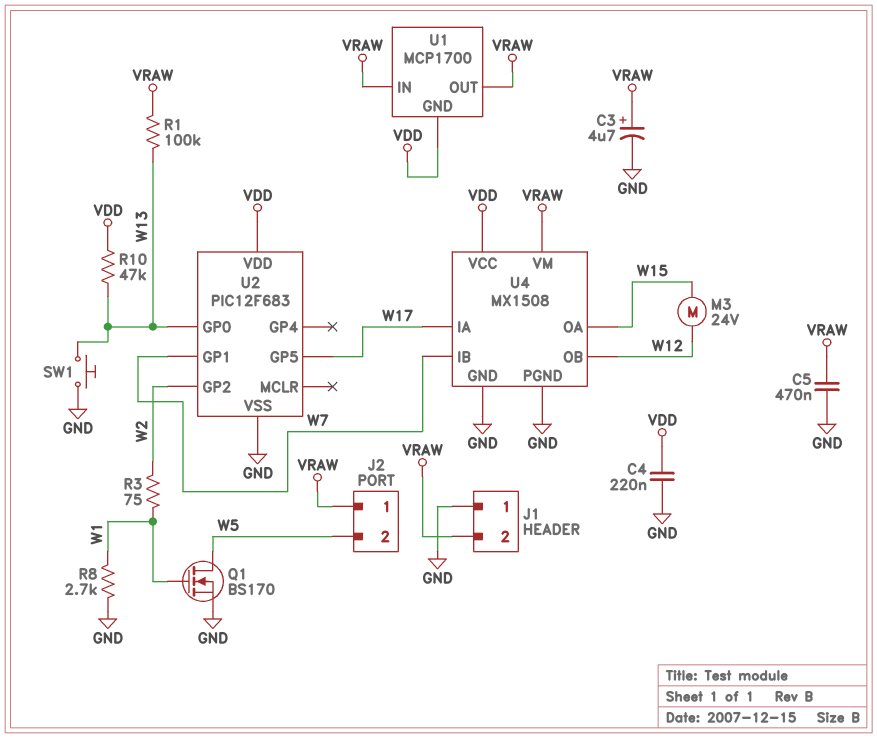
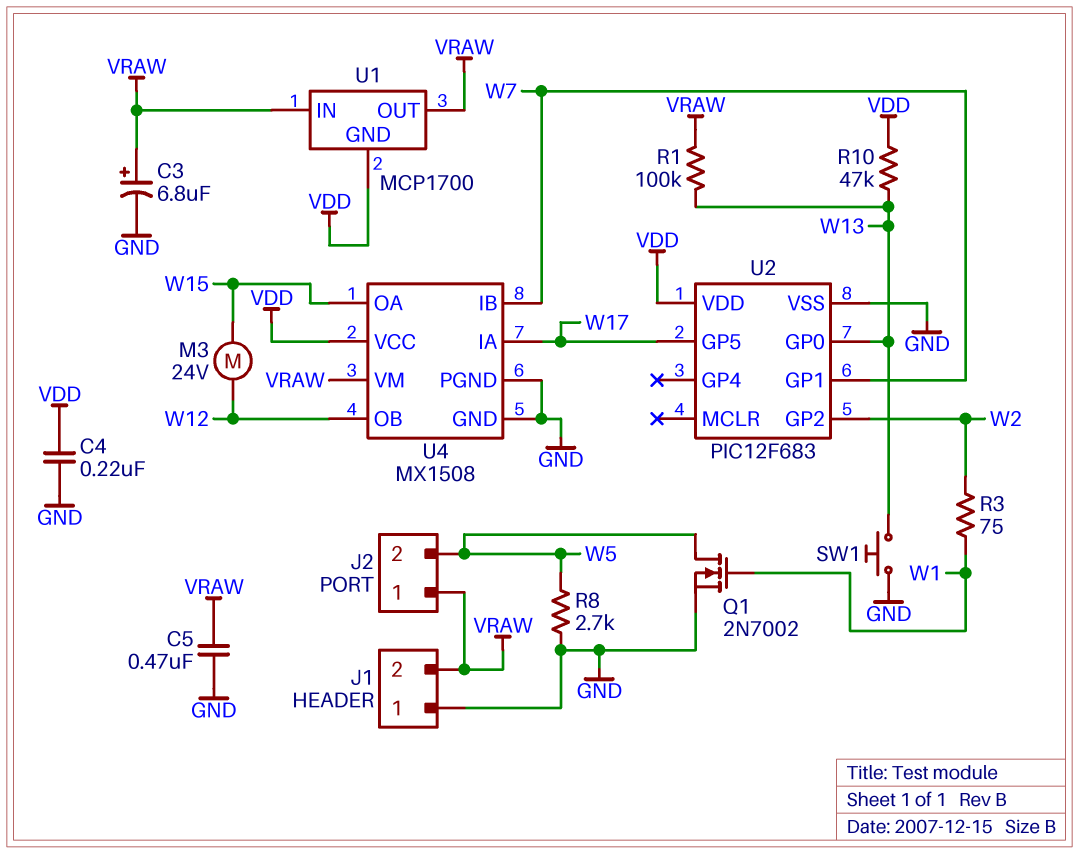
C3: 4.7uF (plus VRAW, minus GND) -> 6.8uF (plus VRAW, minus GND)
Q1: NMOS BS170 (G W1, D W5, S GND) -> NMOS 2N7002 (G W1, D W5, S GND)
R8: 2.7k (GND, W1) -> 2.7k (GND, W5)

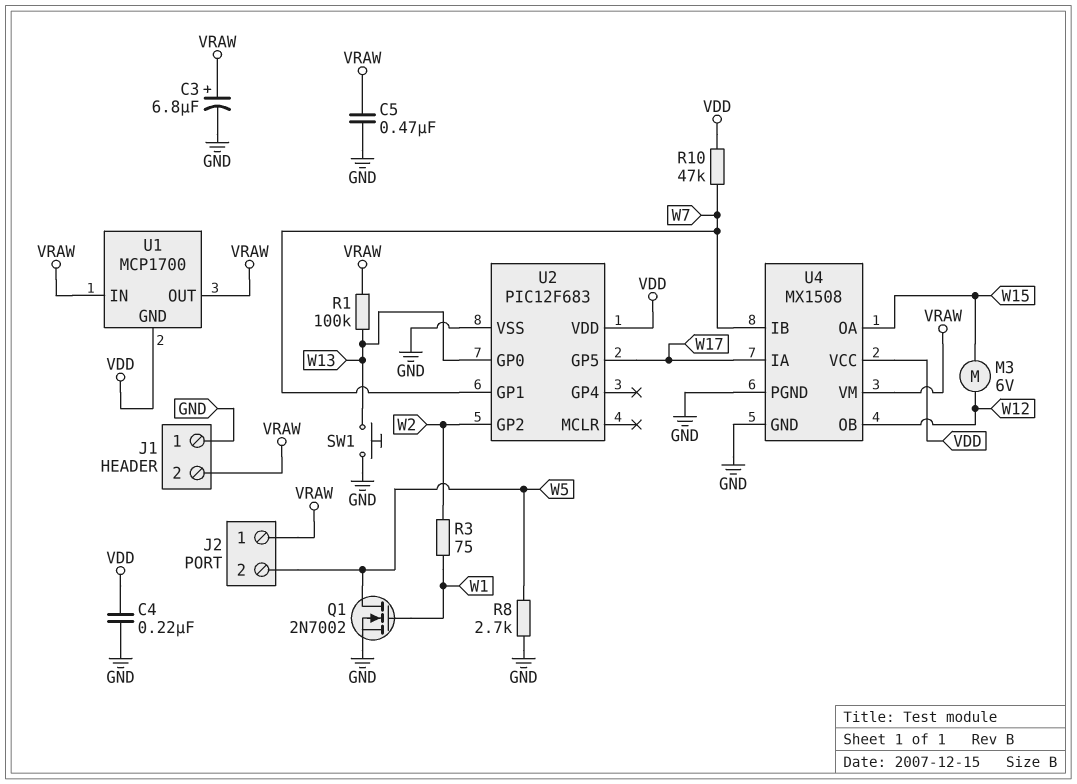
M3: motor 24V (W12, W15) -> motor 6V (W12, W15)
R10: 47k (VDD, W13) -> 47k (VDD, W7)

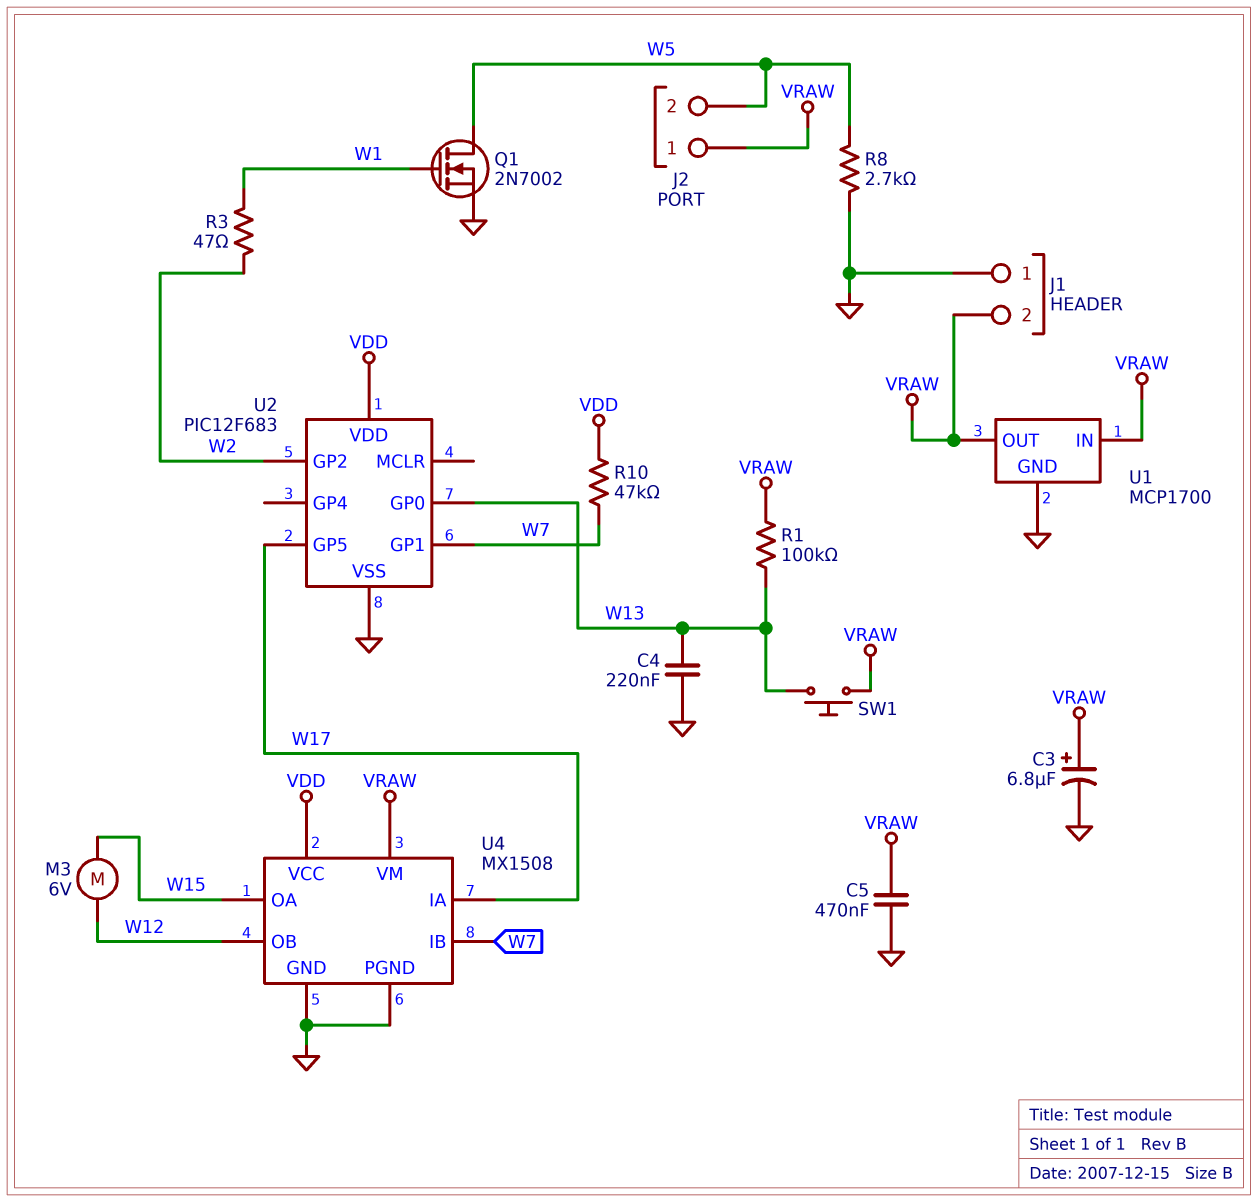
C4: 220nF (GND, VDD) -> 220nF (GND, W13)
R3: 75 (W1, W2) -> 47 (W1, W2)
SW1: button (GND, W13) -> button (VRAW, W13)
U1 pin GND: VDD -> GND

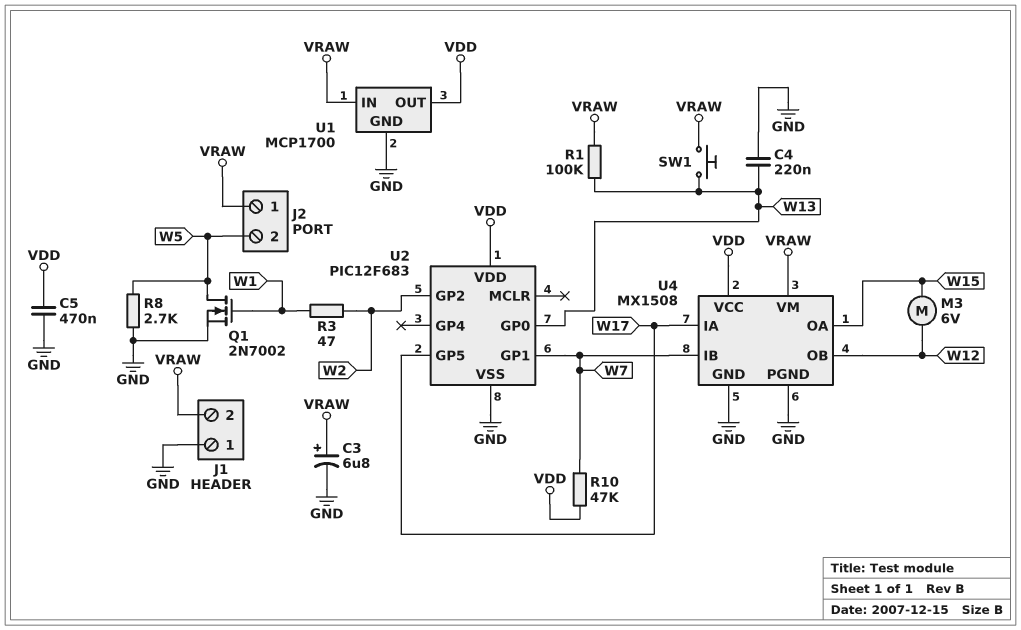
C5: 470nF (GND, VRAW) -> 470nF (GND, VDD)
U1 pin OUT: VRAW -> VDD

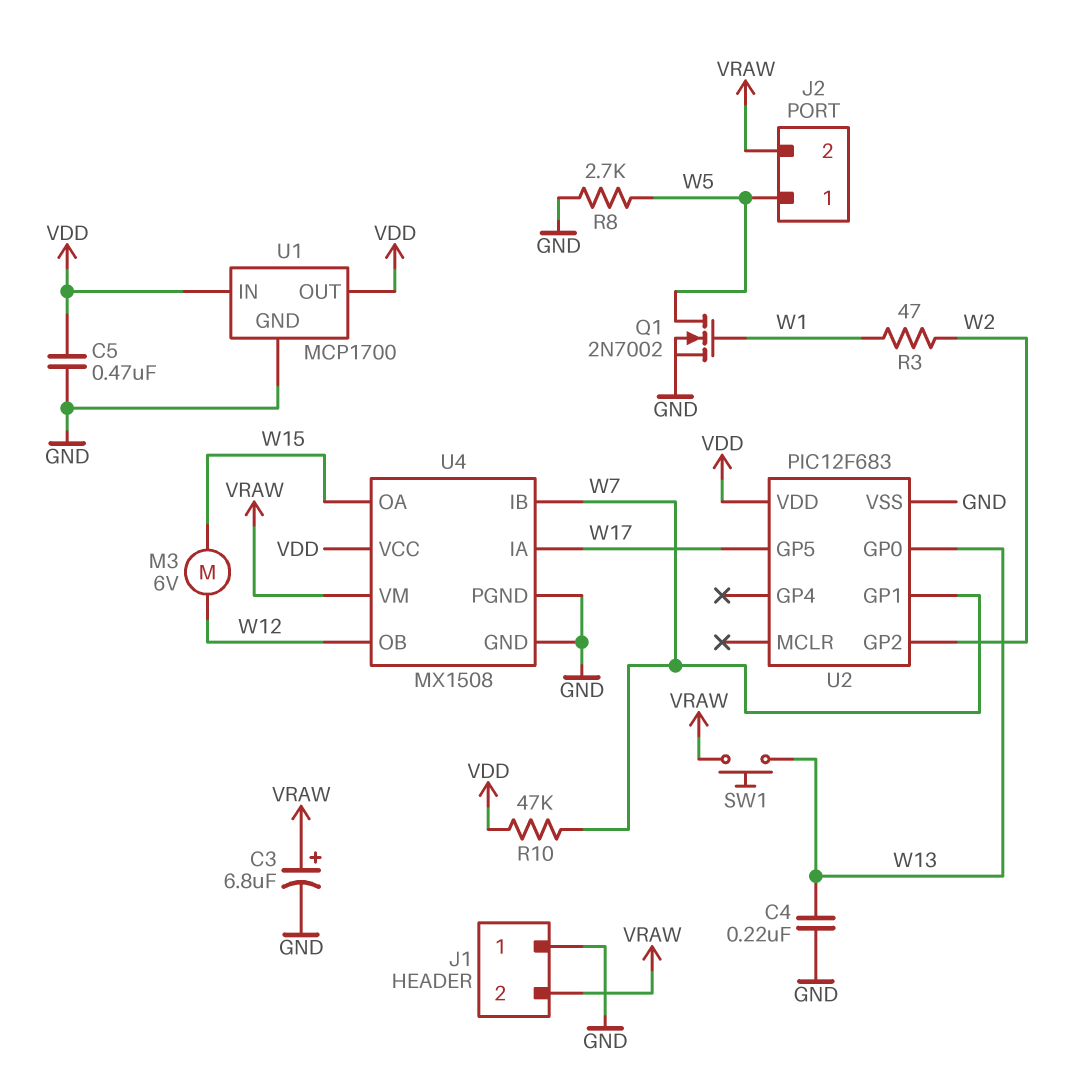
J2 pin 1: VRAW -> W5
J2 pin 2: W5 -> VRAW
R1: 100k (VRAW, W13) -> none
U1 pin IN: VRAW -> VDD

